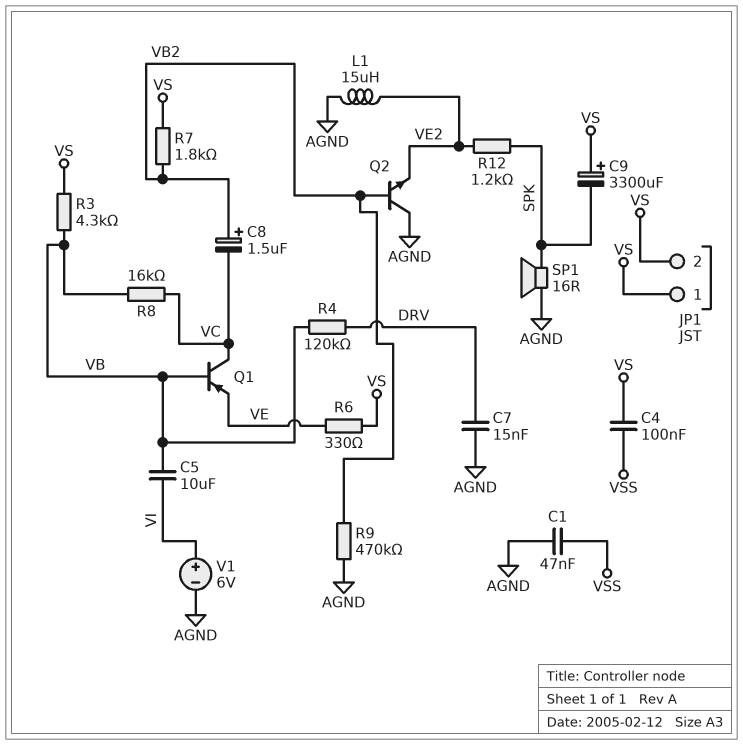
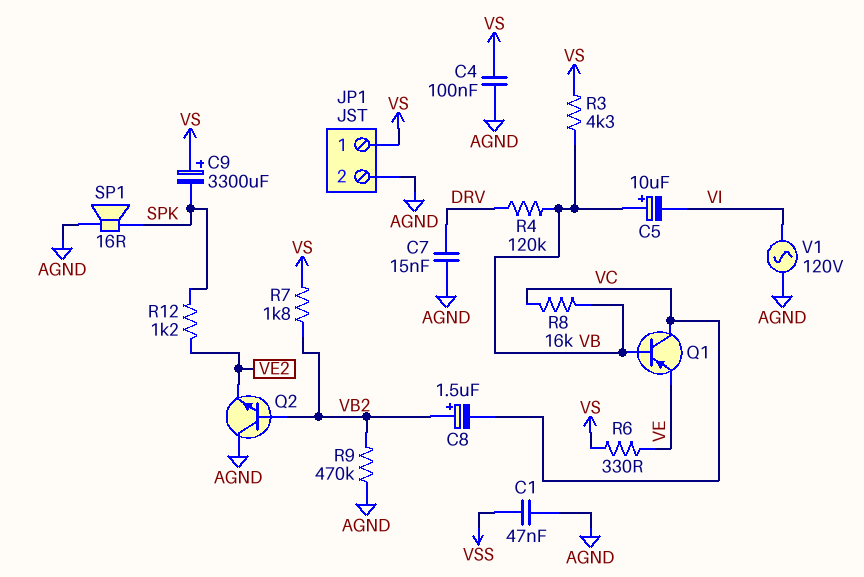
C4: 100nF (VS, VSS) -> 100nF (AGND, VS)
C5: 10uF (VB, VI) -> 10uF (plus VB, minus VI)
JP1 pin 2: VS -> AGND
L1: 15uH (AGND, VE2) -> none
V1: 6V (plus VI, minus AGND) -> AC 120V (AGND, VI)

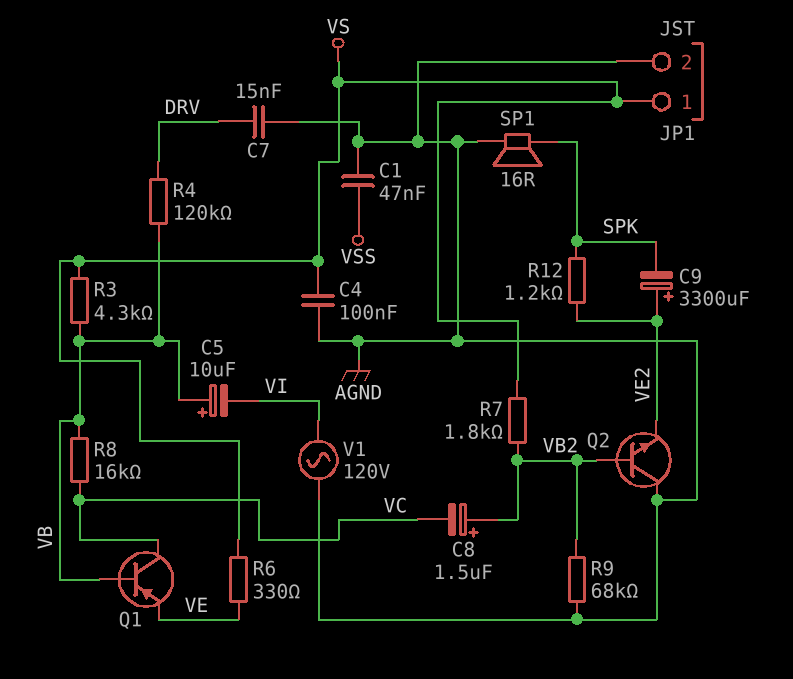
C9: 3300uF (plus VS, minus SPK) -> 3300uF (plus VE2, minus SPK)
R9: 470k (AGND, VB2) -> 68k (AGND, VB2)

